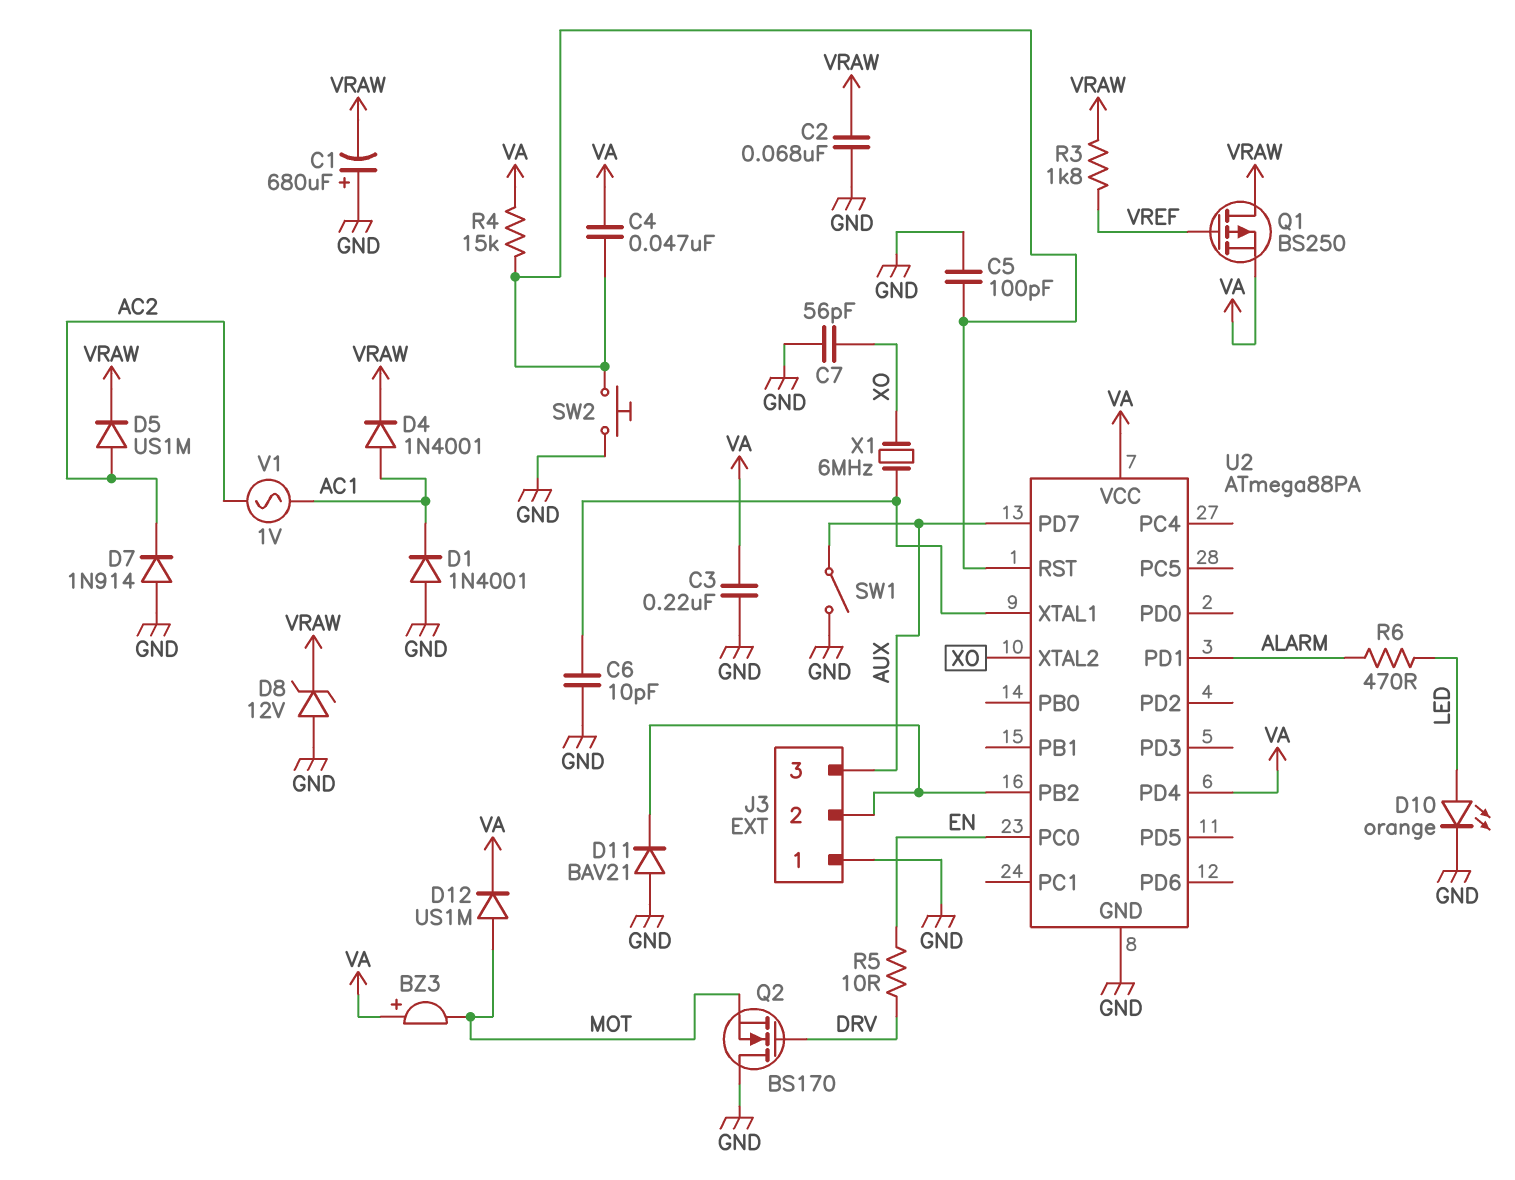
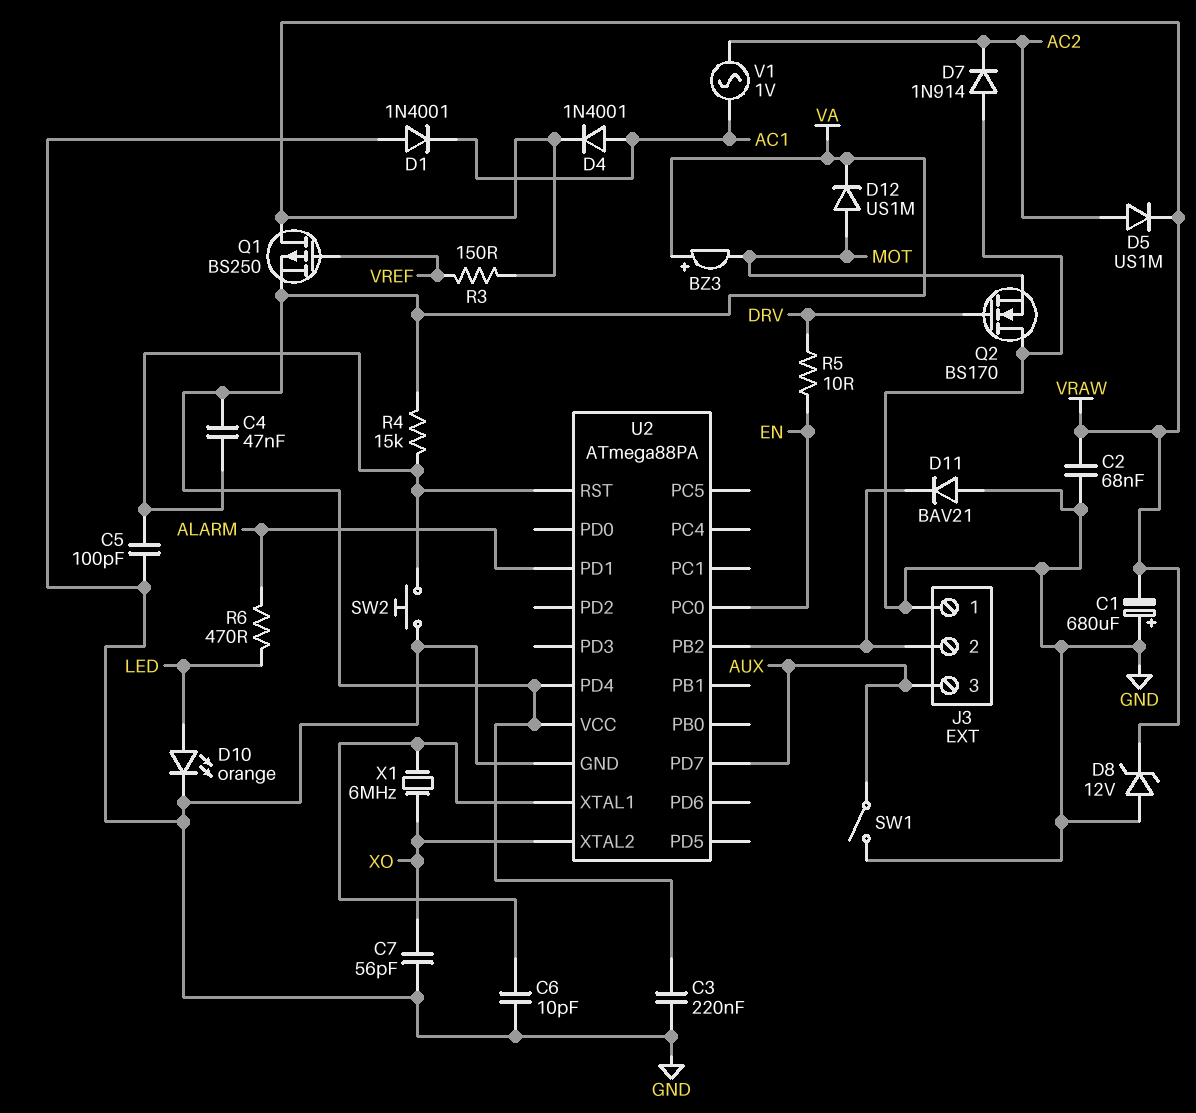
R3: 1.8k (VRAW, VREF) -> 150 (VRAW, VREF)

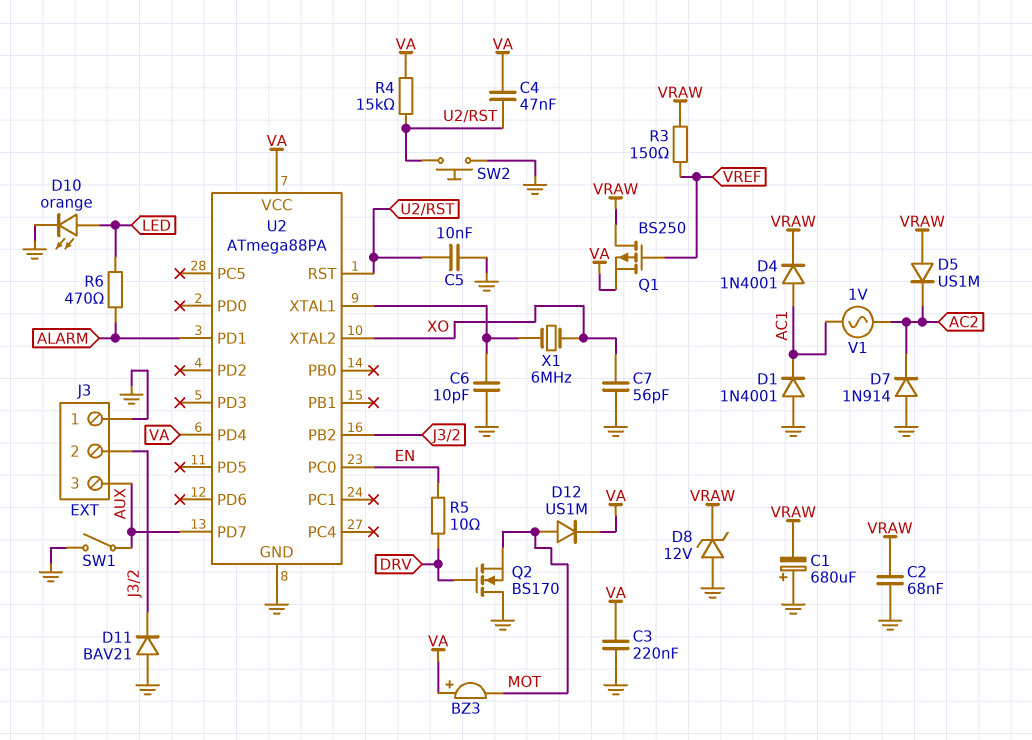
C5: 100pF (GND, U2/RST) -> 10nF (GND, U2/RST)
D5: diode US1M (A AC2, K VRAW) -> diode US1M (A VRAW, K AC2)

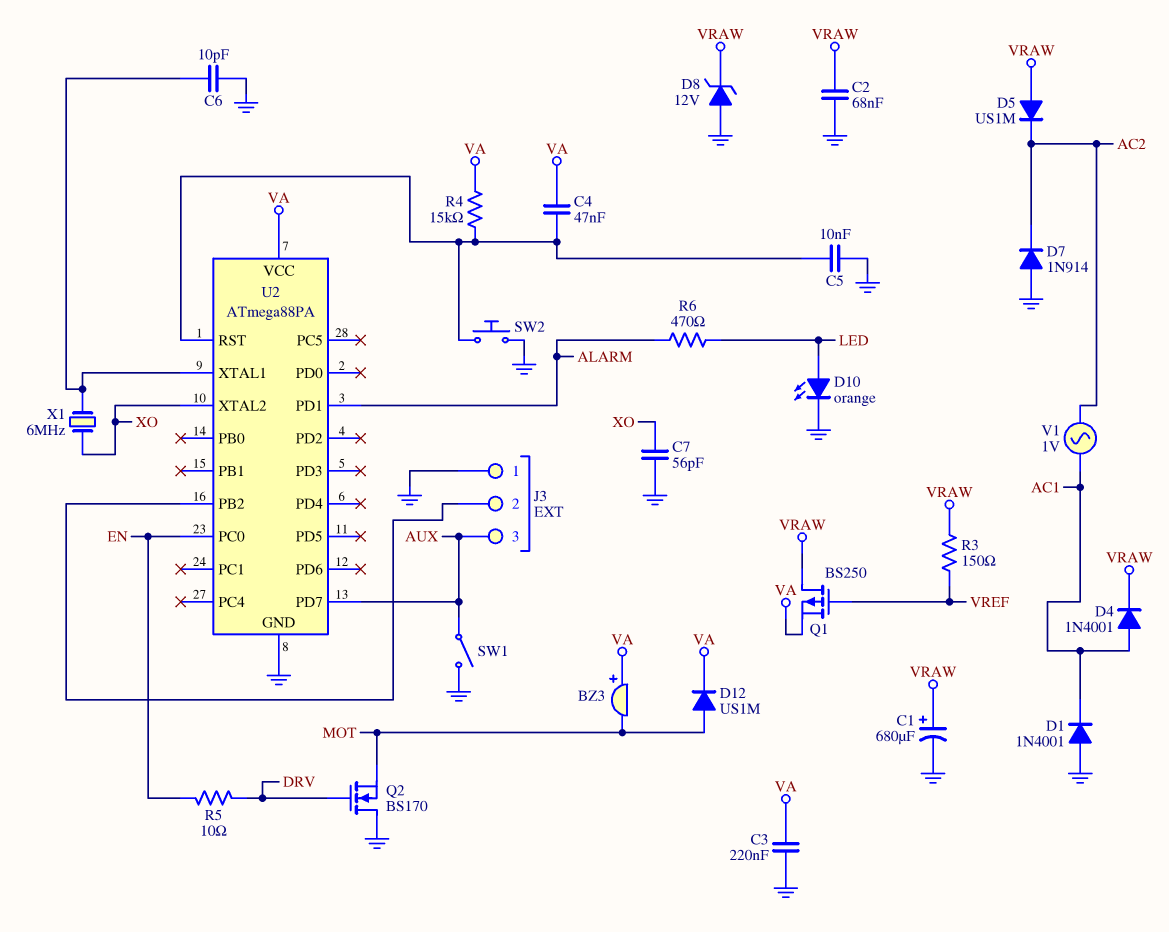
C1: 680uF (plus GND, minus VRAW) -> 680uF (plus VRAW, minus GND)
D11: diode BAV21 (A GND, K J3/2) -> none
U2 pin PD4: VA -> none

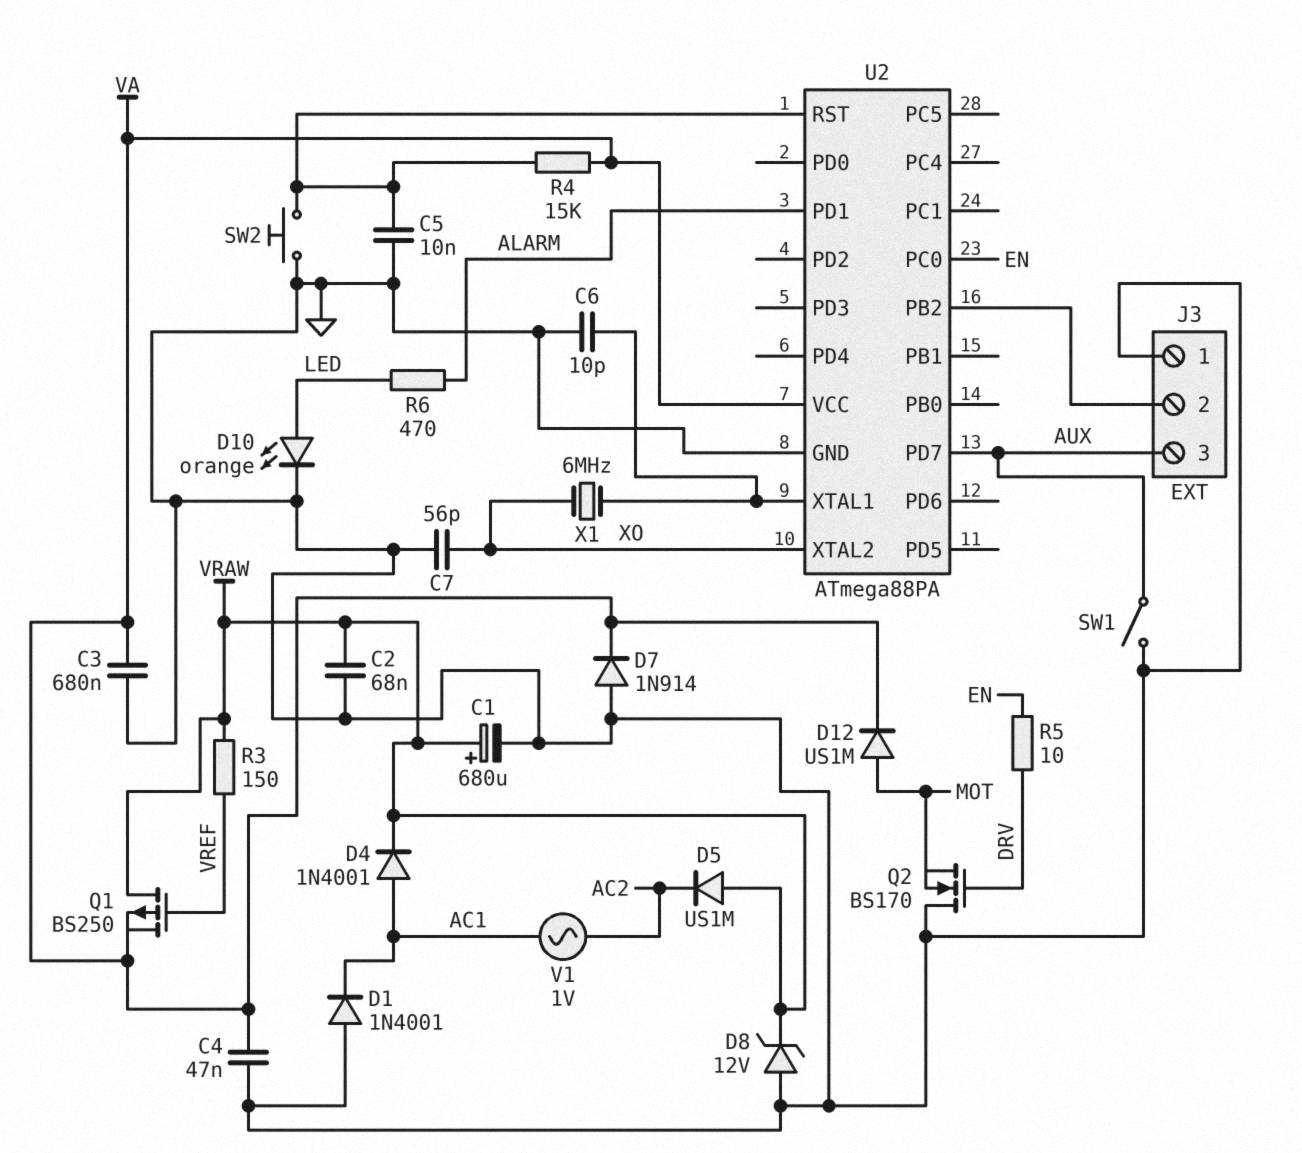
BZ3: buzzer (plus VA, minus MOT) -> none
C3: 220nF (GND, VA) -> 680nF (GND, VA)
C4: 47nF (U2/RST, VA) -> 47nF (GND, VA)
D7: diode 1N914 (A GND, K AC2) -> diode 1N914 (A GND, K VA)

